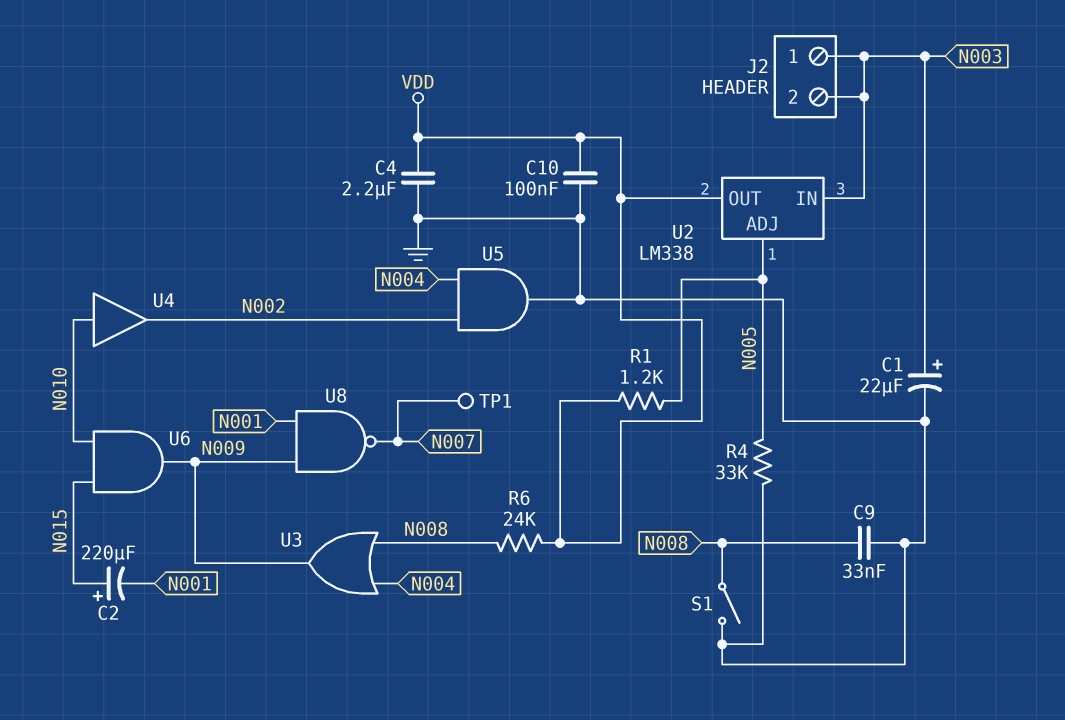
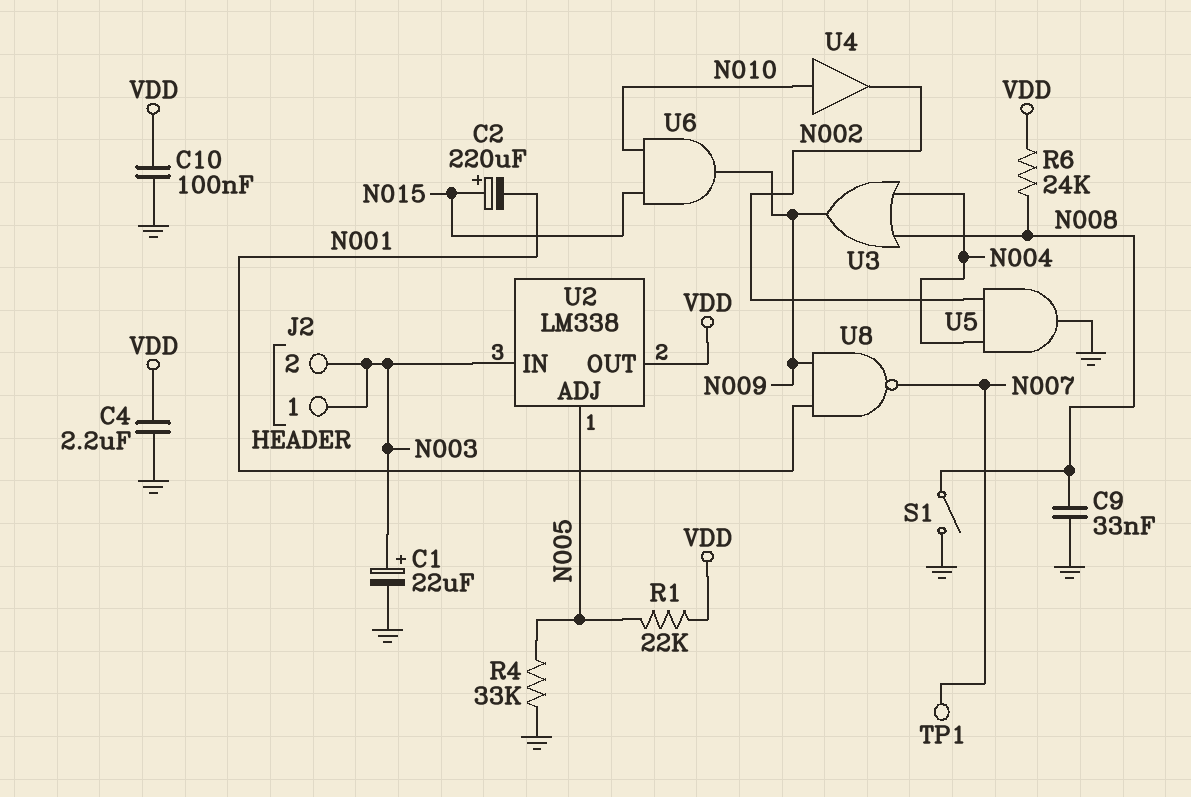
R1: 1.2k (N005, VDD) -> 22k (N005, VDD)

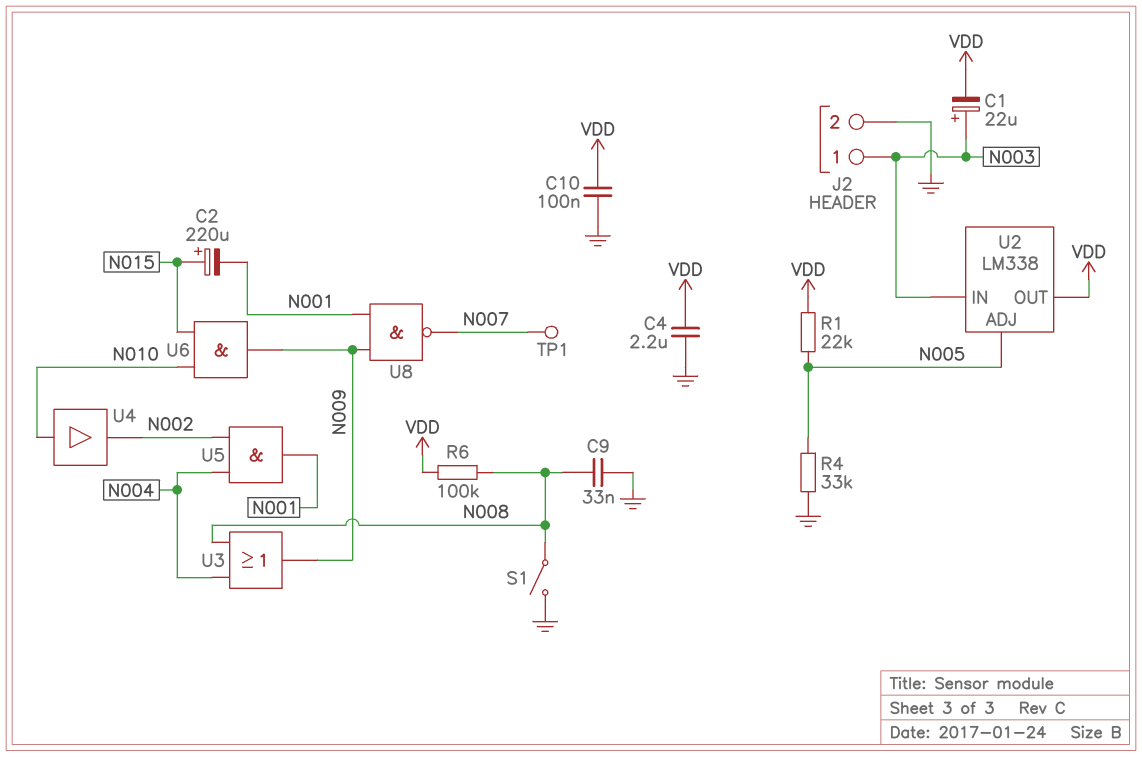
C1: 22uF (plus N003, minus GND) -> 22uF (plus N003, minus VDD)
J2 pin 2: N003 -> GND
R6: 24k (N008, VDD) -> 100k (N008, VDD)
U5: AND (in N002, in N004, out GND) -> AND (in N002, in N004, out N001)

